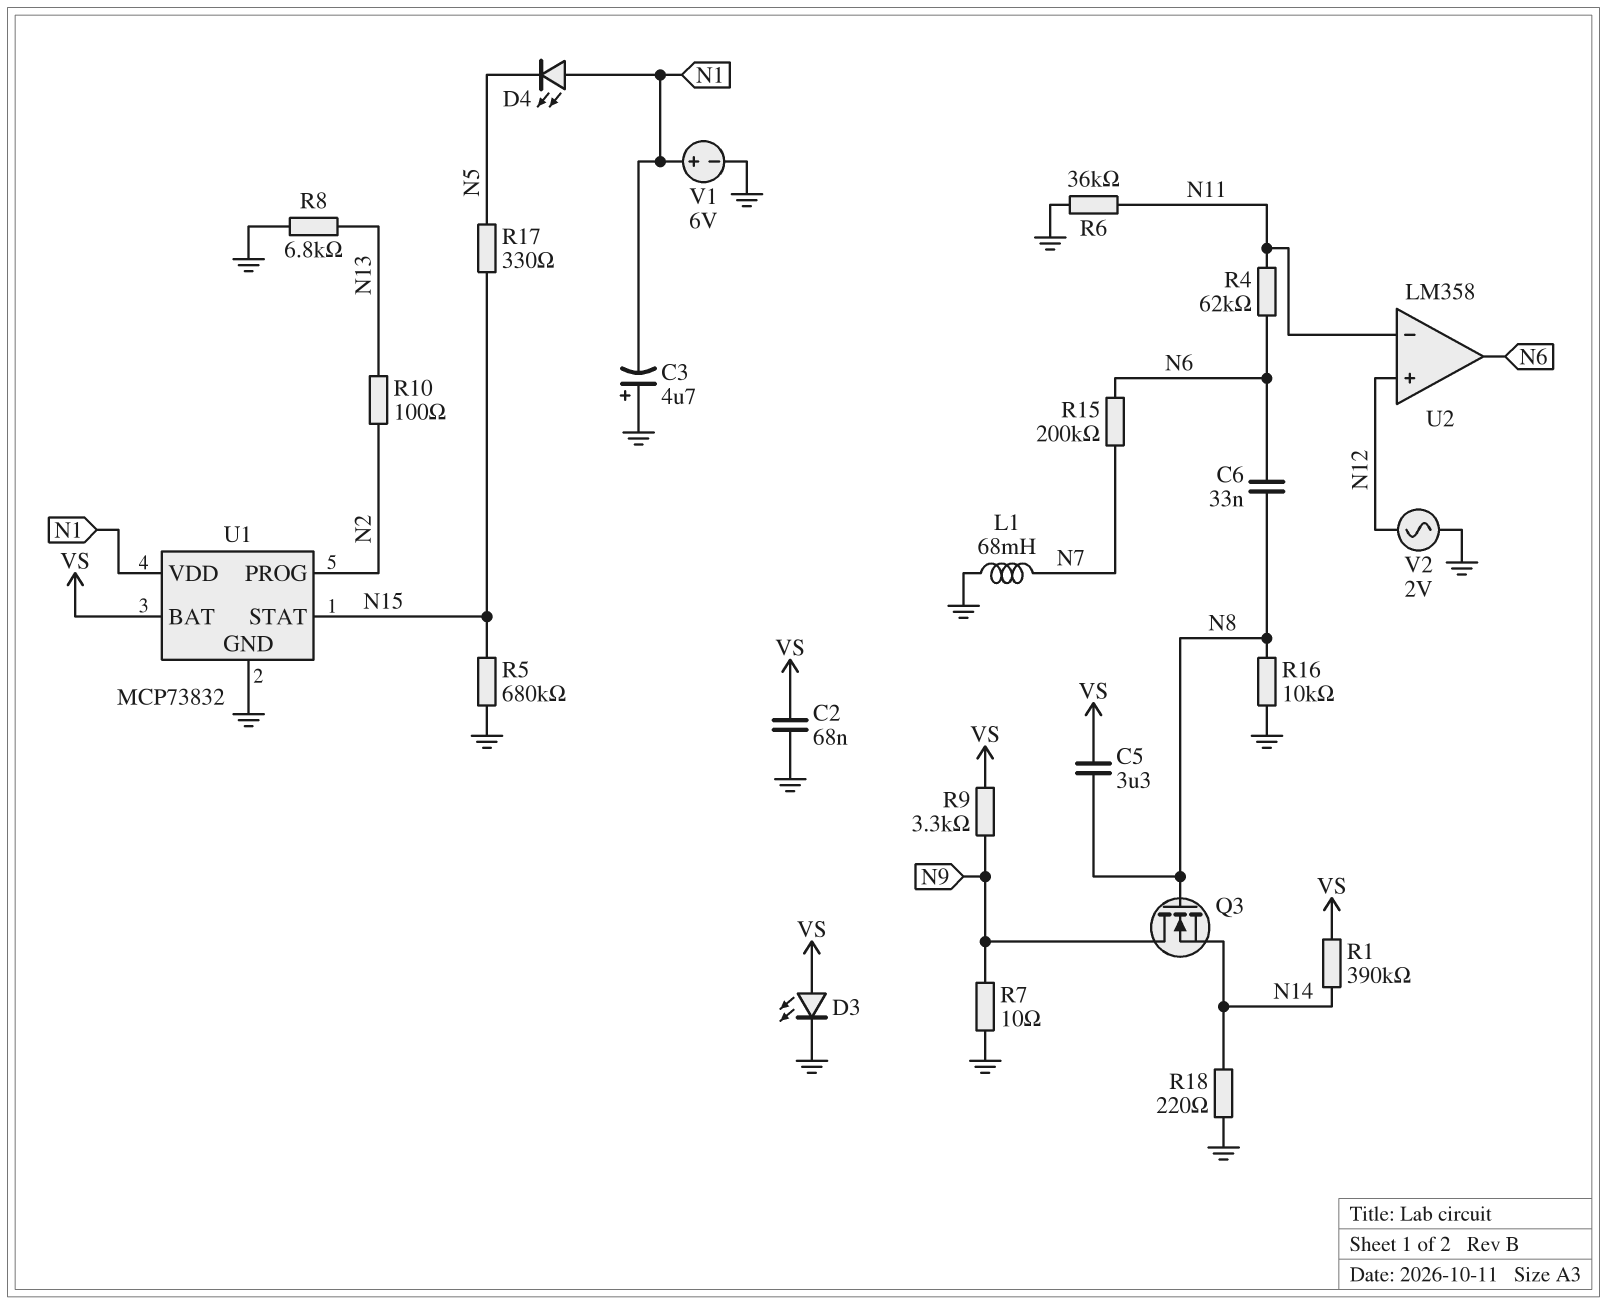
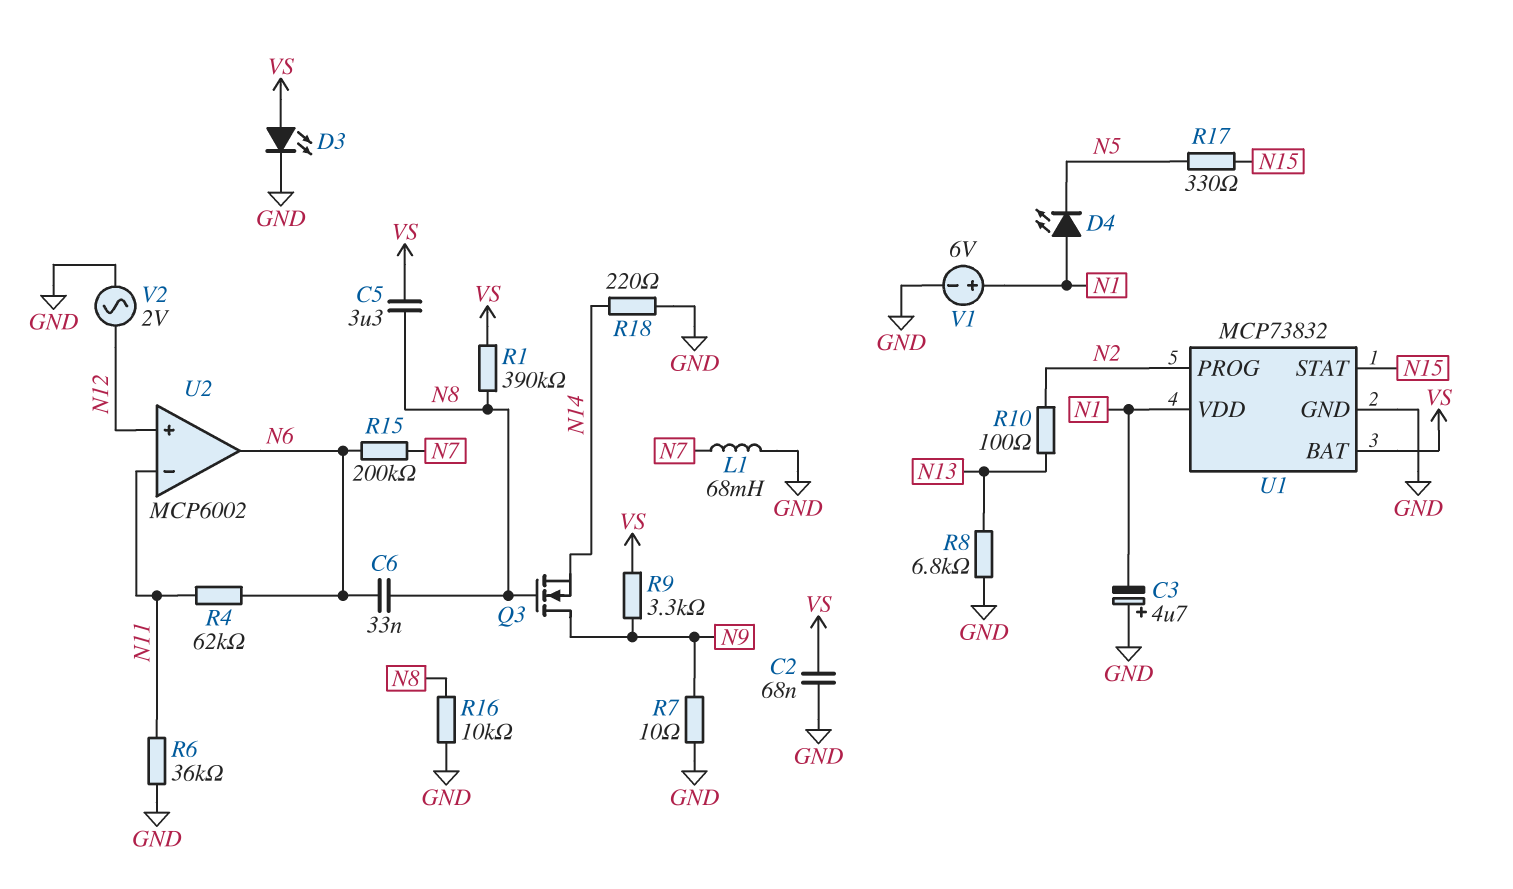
R1: 390k (N14, VS) -> 390k (N8, VS)
R5: 680k (GND, N15) -> none
U2: LM358 -> MCP6002

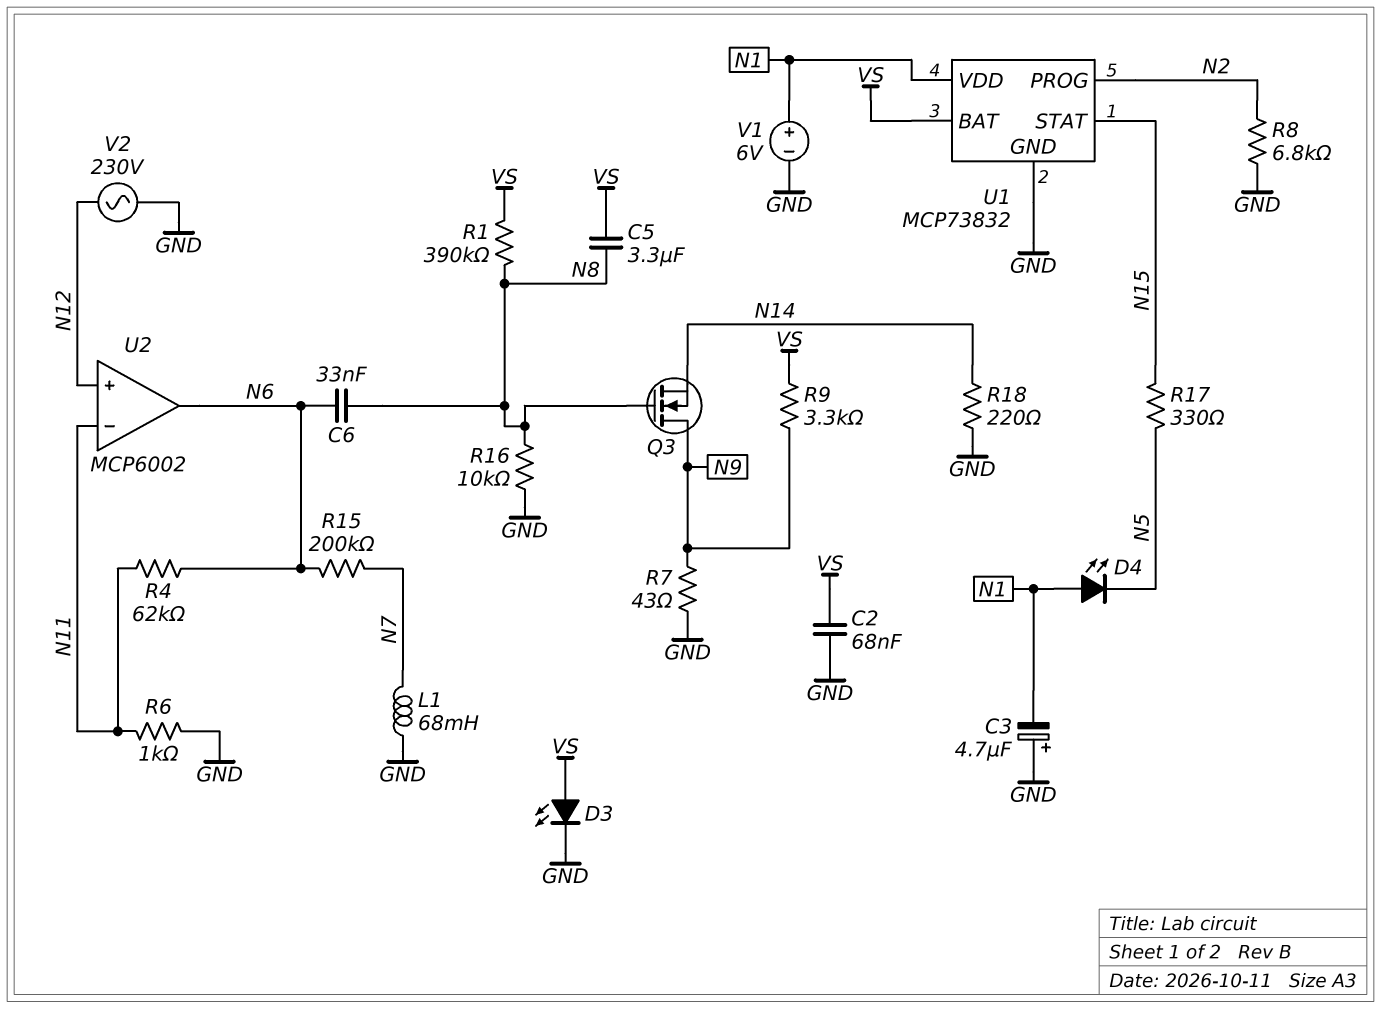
R6: 36k (GND, N11) -> 1k (GND, N11)
R7: 10 (GND, N9) -> 43 (GND, N9)
R8: 6.8k (GND, N13) -> 6.8k (GND, N2)
R10: 100 (N2, N13) -> none
V2: AC 2V (GND, N12) -> AC 230V (GND, N12)

